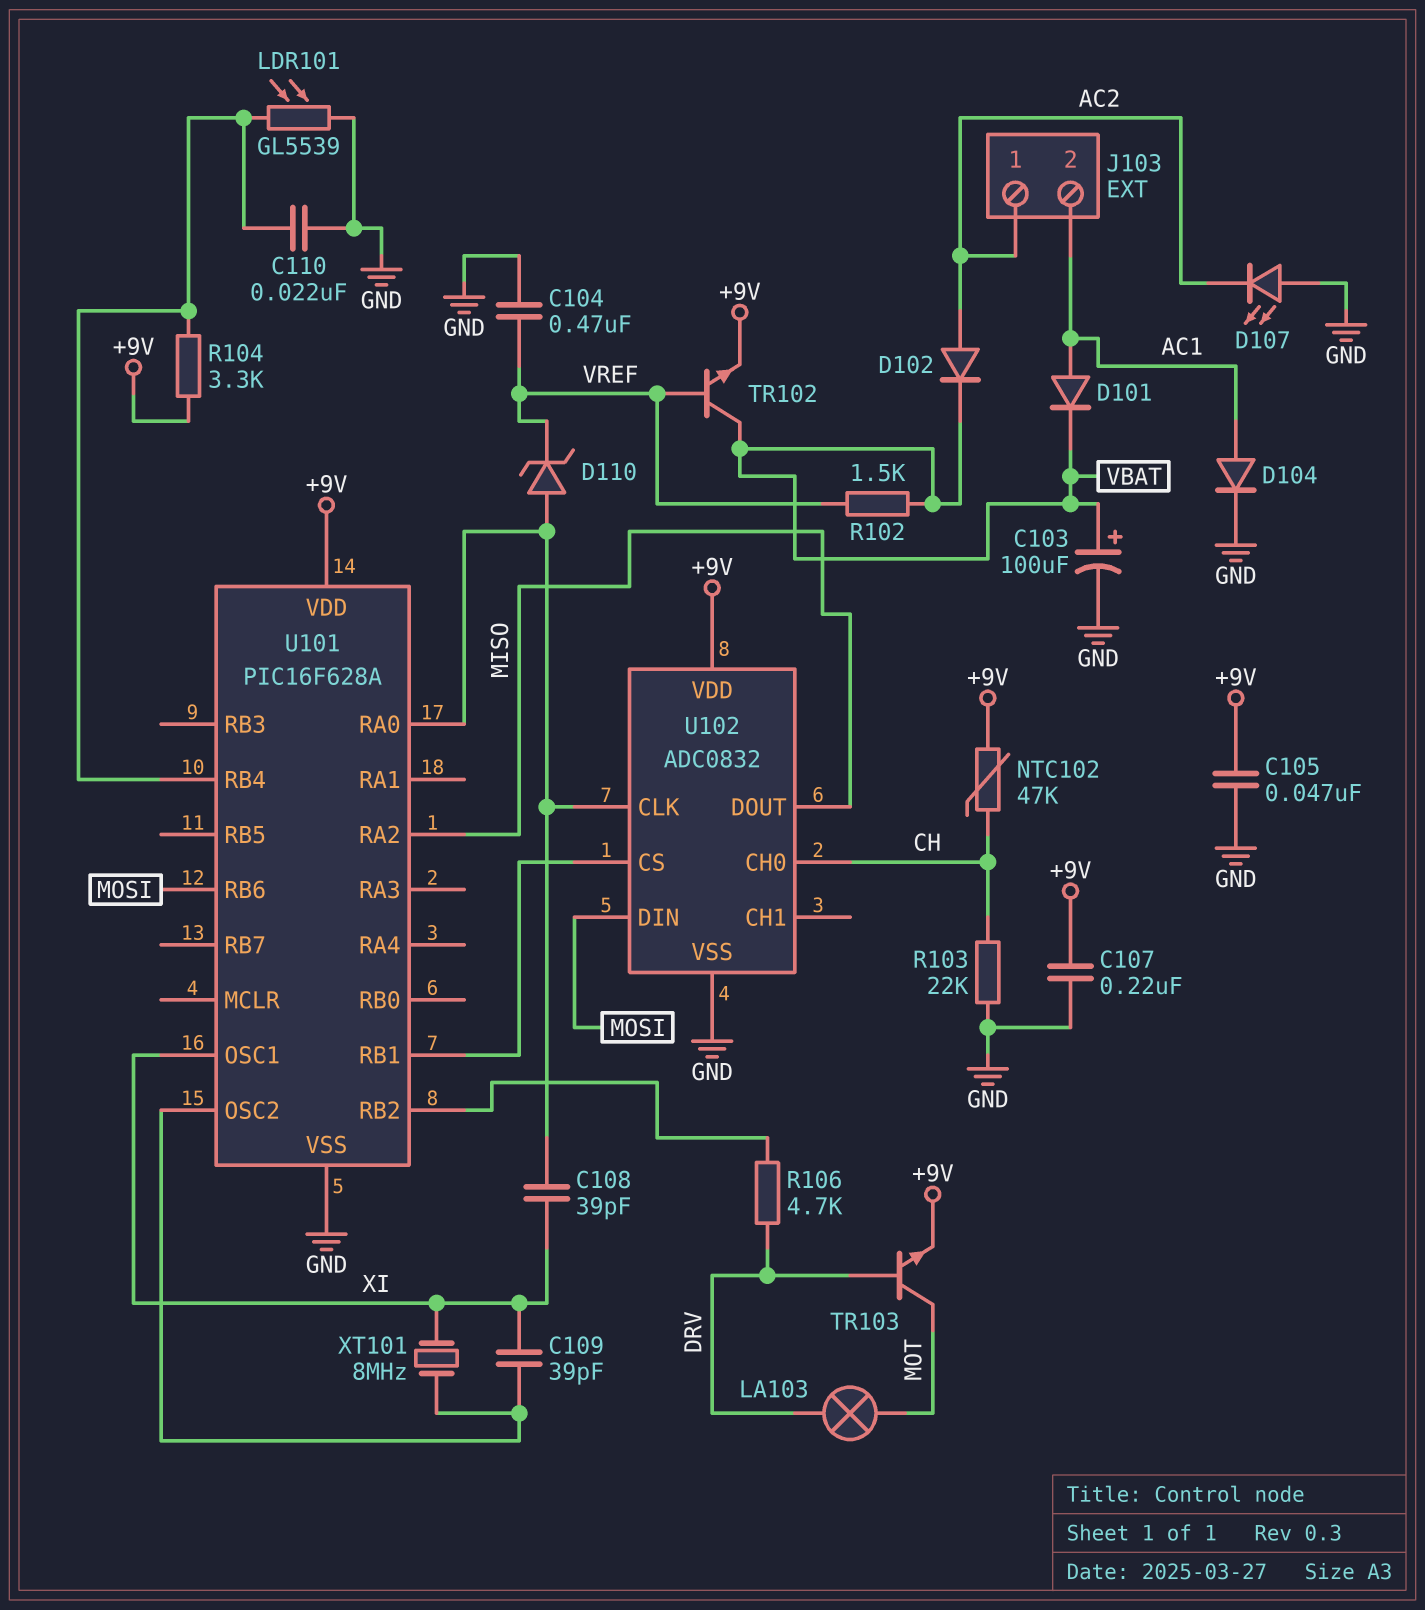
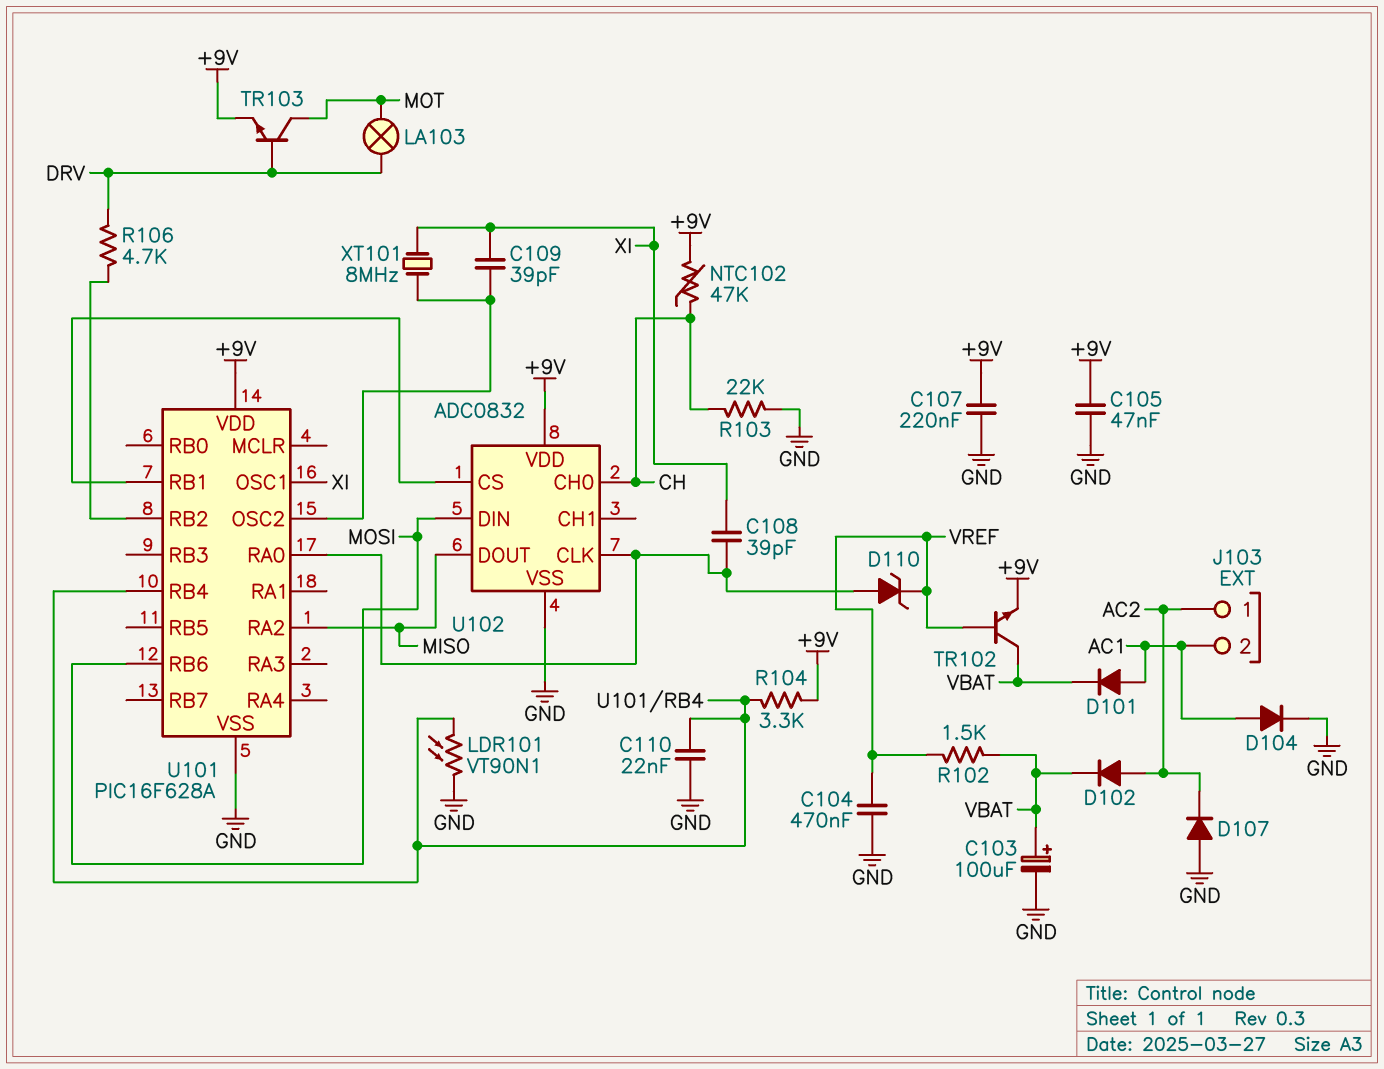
D107: LED (A GND, K AC2) -> diode (A GND, K AC2)
LDR101: GL5539 (GND, U101/RB4) -> VT90N1 (GND, U101/RB4)

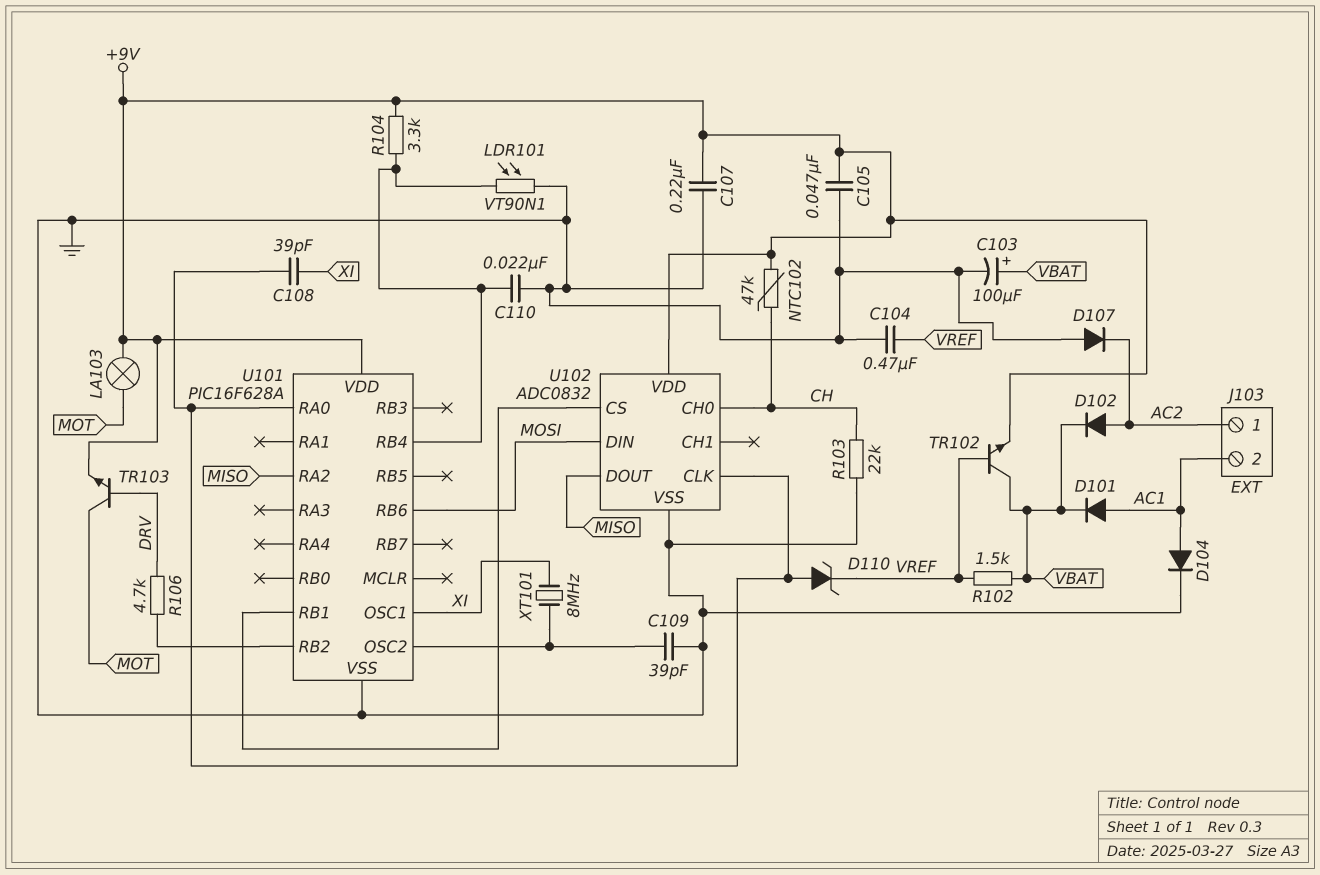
C109: 39pF (U101/OSC2, XI) -> 39pF (GND, U101/OSC2)
LA103: lamp (DRV, MOT) -> lamp (+9V, MOT)

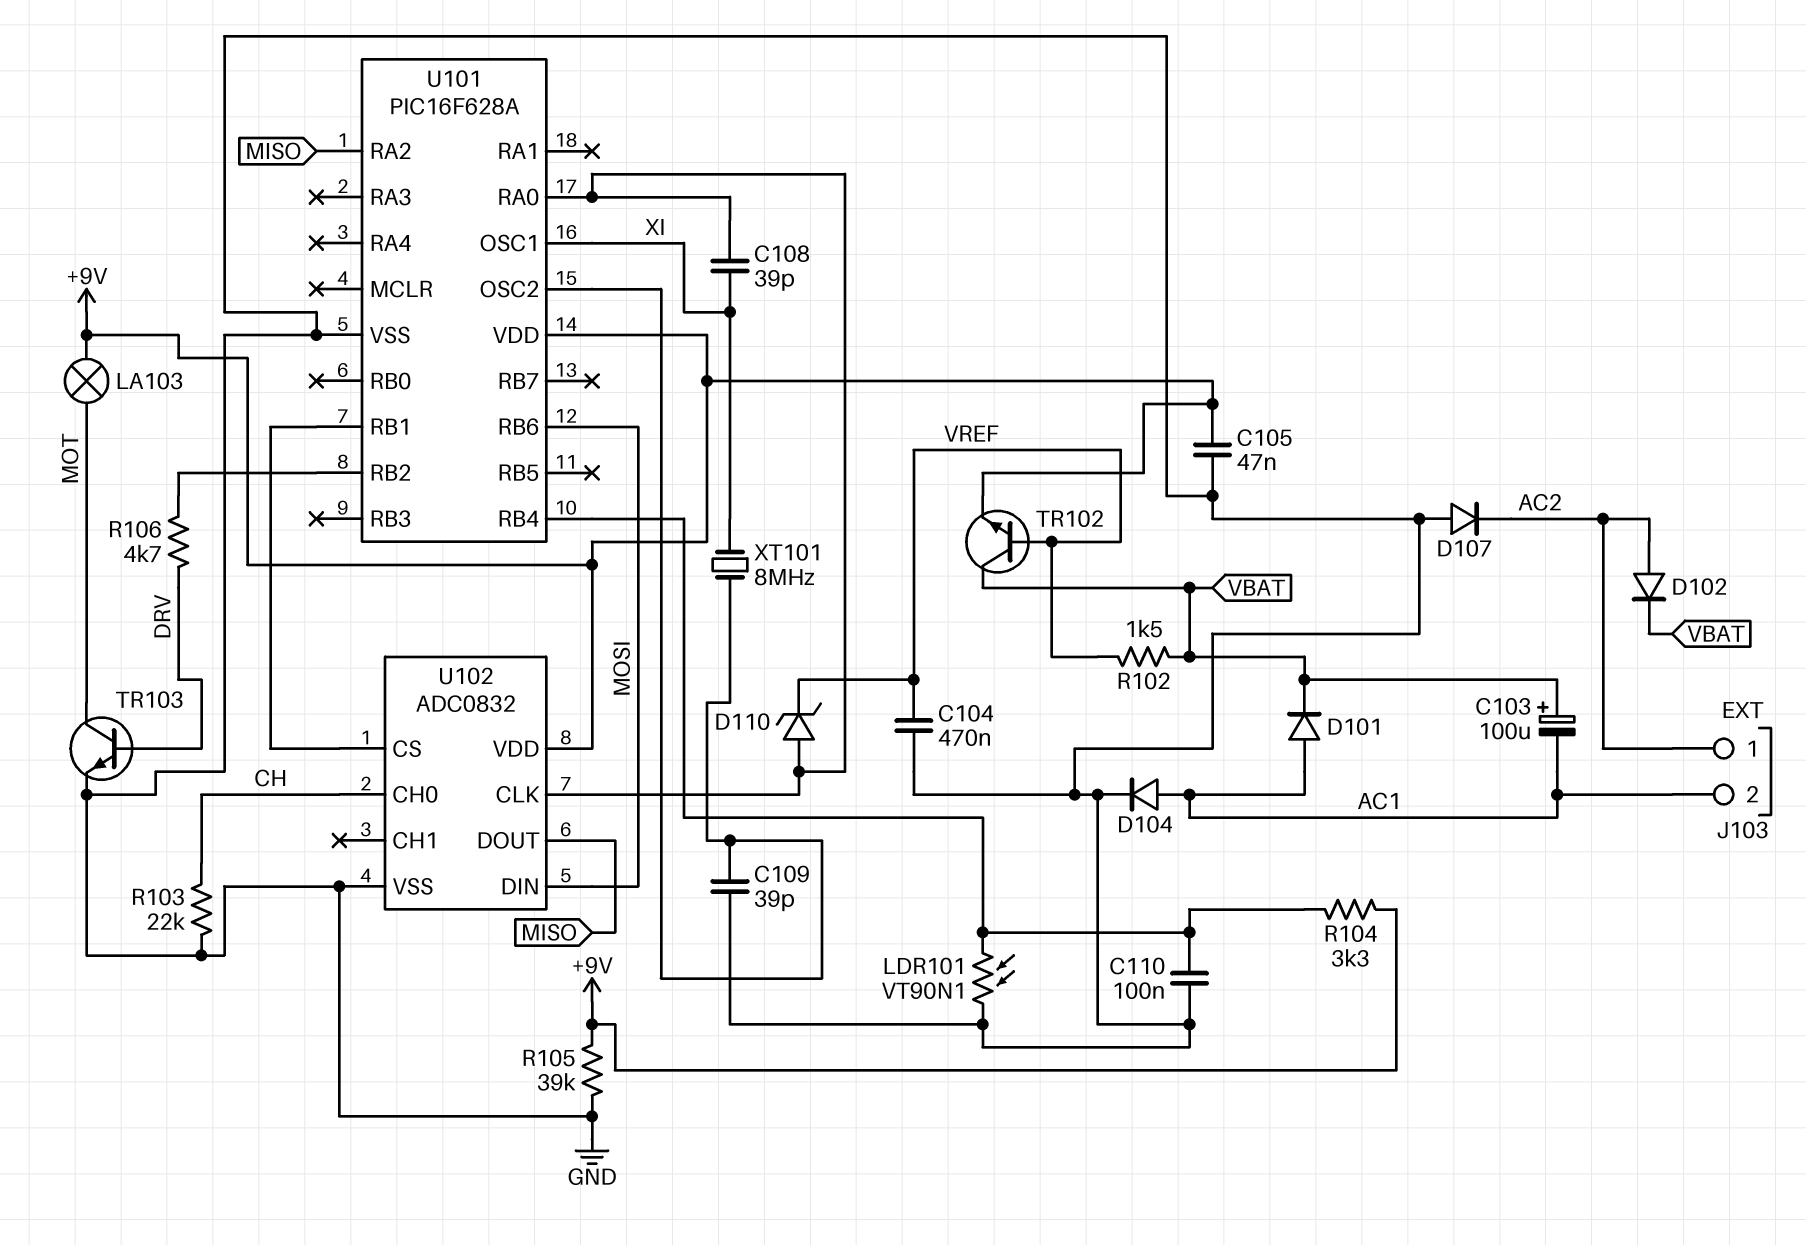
C103: 100uF (plus VBAT, minus GND) -> 100uF (plus VBAT, minus AC1)
C107: 220nF (+9V, GND) -> none
C110: 22nF (GND, U101/RB4) -> 100nF (GND, U101/RB4)
NTC102: 47k (+9V, CH) -> none
R105: none -> 39k (+9V, GND)
TR103: NPN (B DRV, C MOT, E +9V) -> NPN (B DRV, C MOT, E GND)

